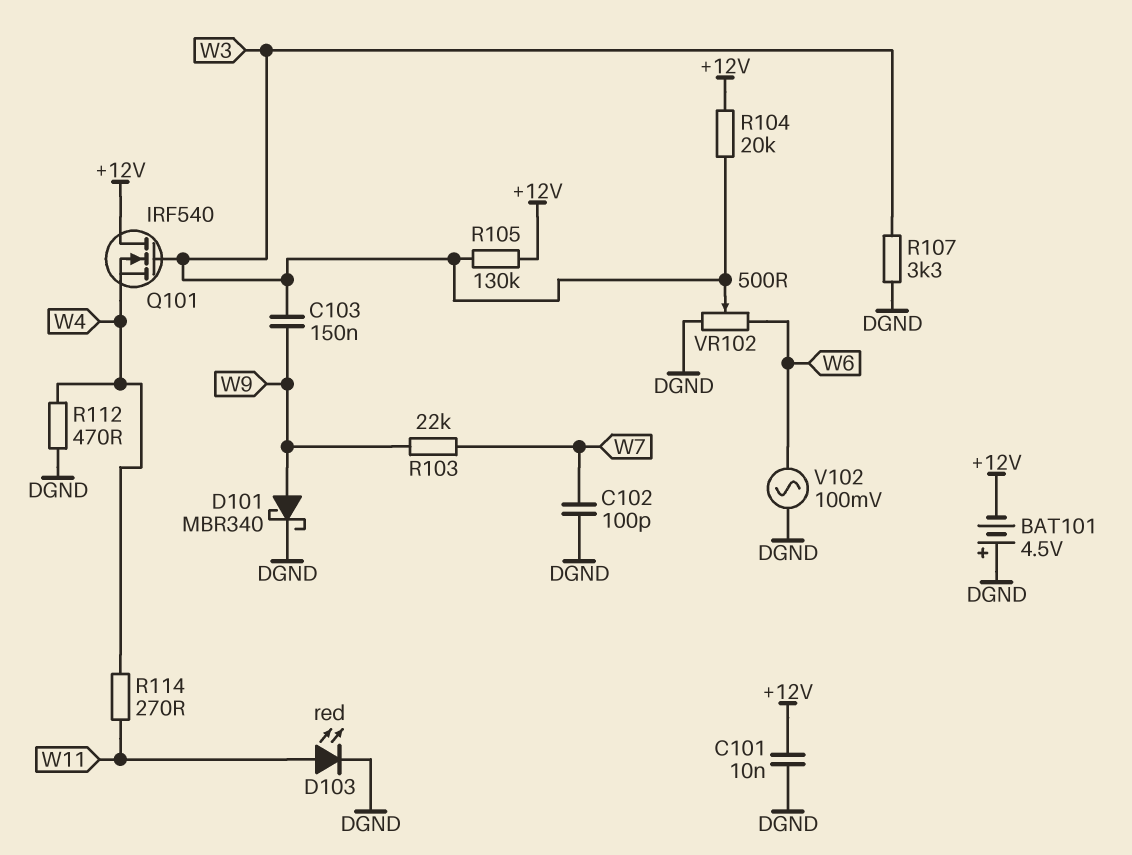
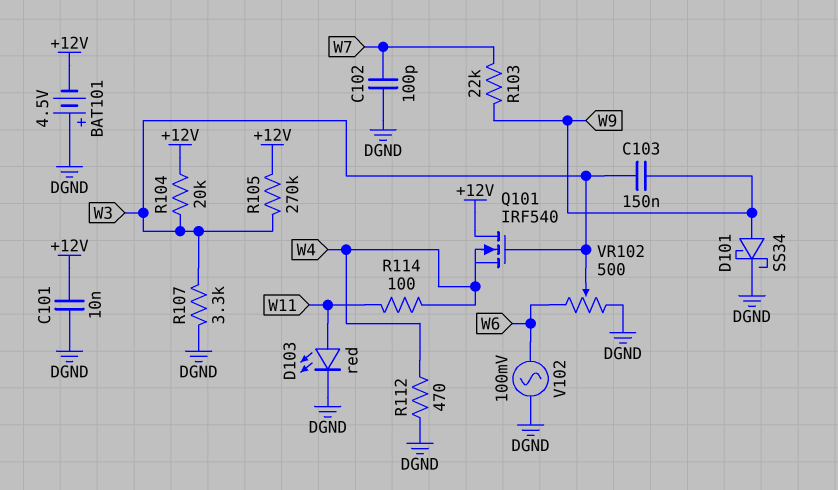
D101: schottky MBR340 (A W9, K DGND) -> schottky SS34 (A W9, K DGND)
R105: 130k (+12V, W3) -> 270k (+12V, W3)
R114: 270 (W4, W11) -> 100 (W4, W11)

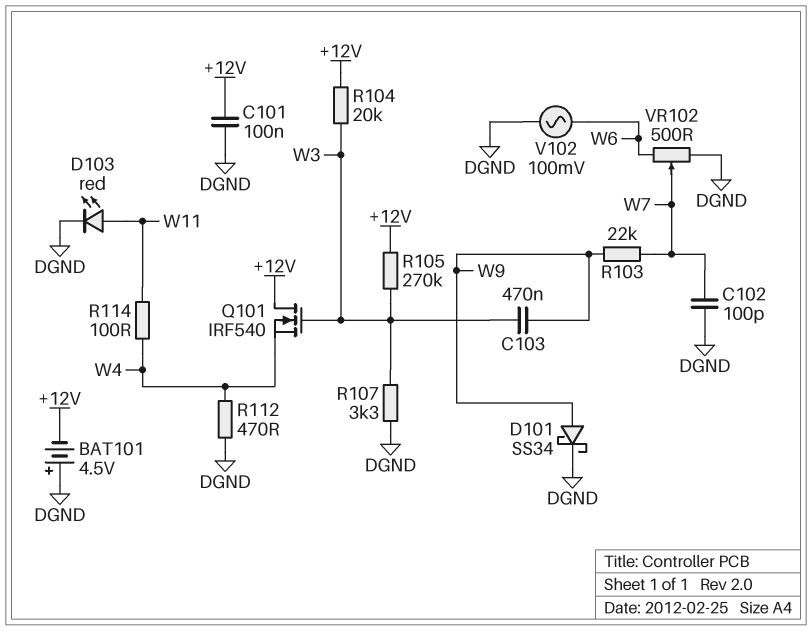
C101: 10nF (+12V, DGND) -> 100nF (+12V, DGND)
C103: 150nF (W3, W9) -> 470nF (W3, W9)
VR102: 500 (DGND, W6, wiper W3) -> 500 (DGND, W6, wiper W7)

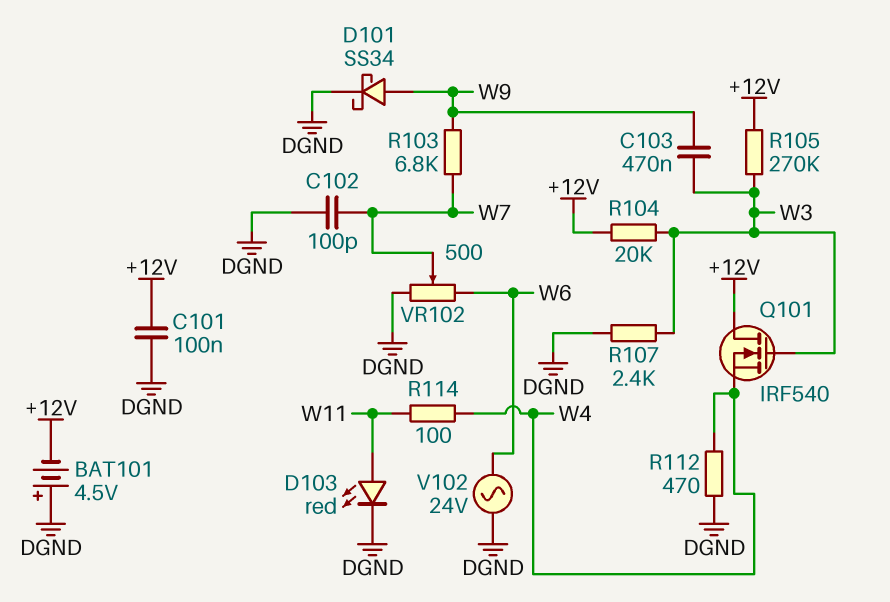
R103: 22k (W7, W9) -> 6.8k (W7, W9)
R107: 3.3k (DGND, W3) -> 2.4k (DGND, W3)
V102: AC 100mV (DGND, W6) -> AC 24V (DGND, W6)

